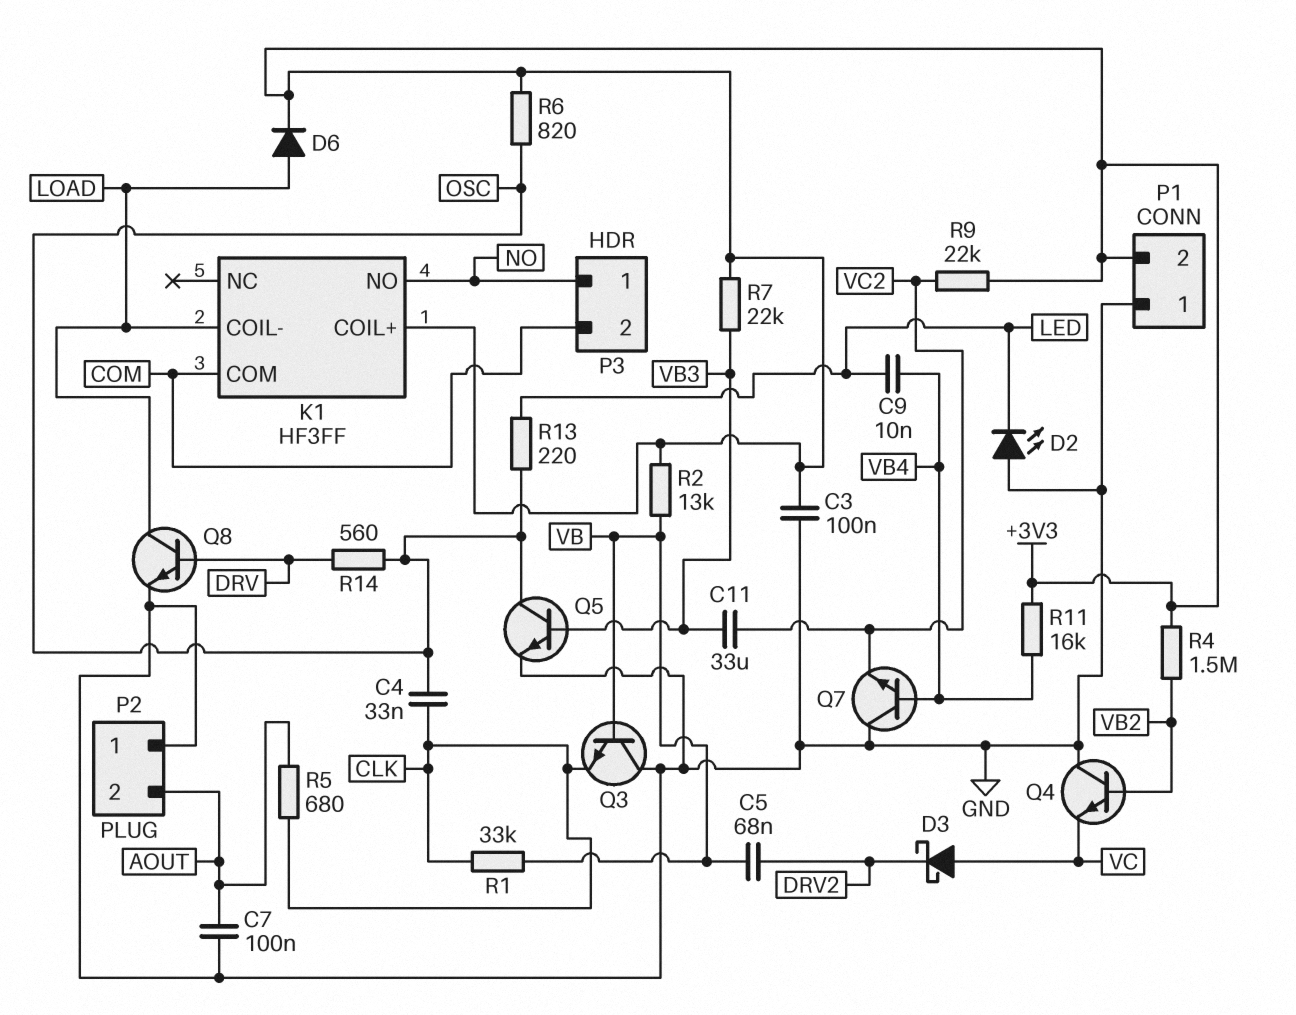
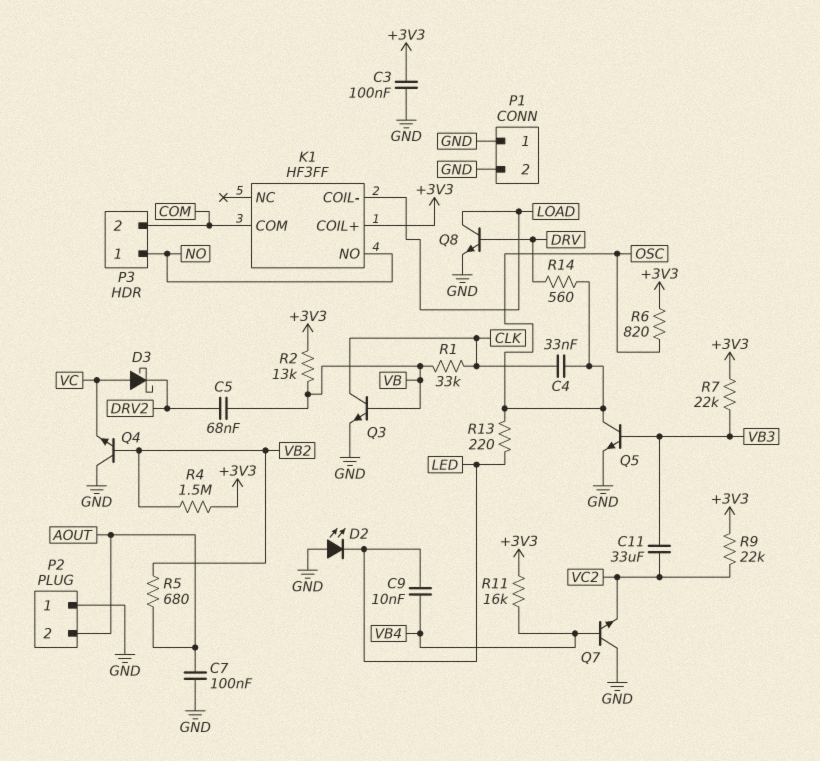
D6: diode (A LOAD, K +3V3) -> none
P1 pin 2: +3V3 -> GND
Q3: NPN (B VB, C GND, E CLK) -> NPN (B VB, C CLK, E GND)
R5: 680 (AOUT, CLK) -> 680 (AOUT, VB2)

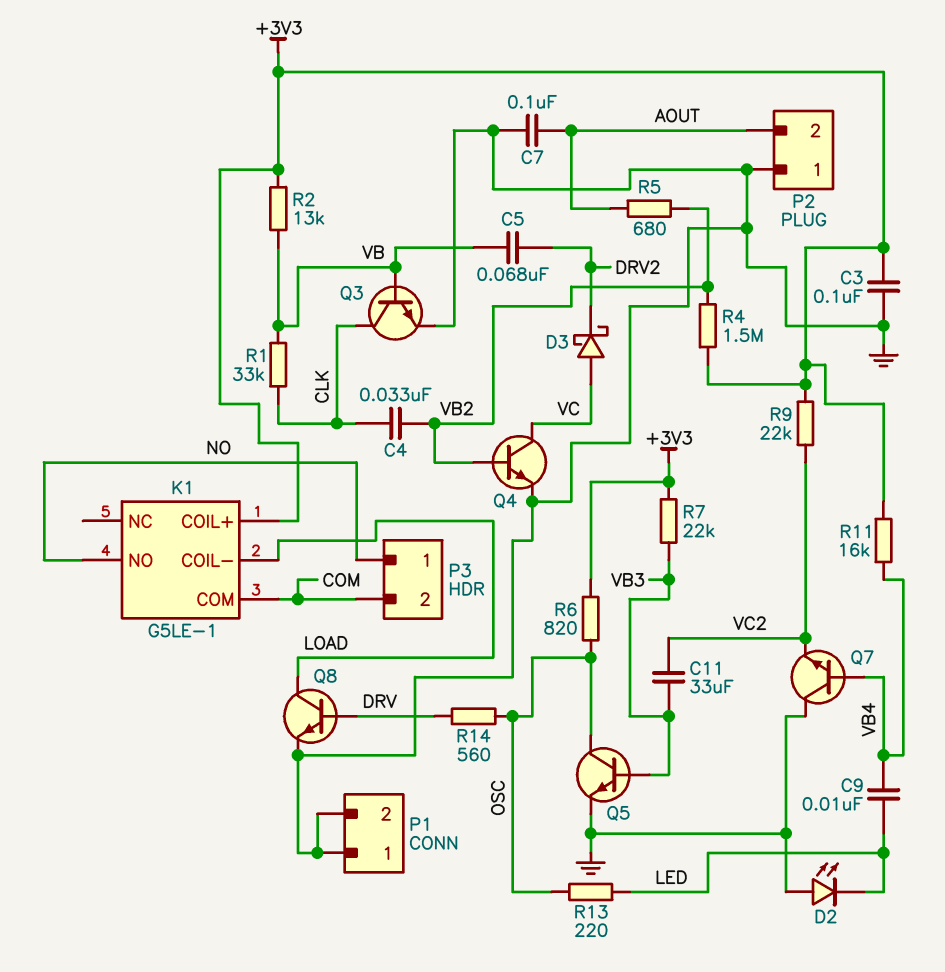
C4: 33nF (CLK, OSC) -> 33nF (CLK, VB2)
K1: HF3FF -> G5LE-1
Q4: NPN (B VB2, C GND, E VC) -> NPN (B VB2, C VC, E GND)

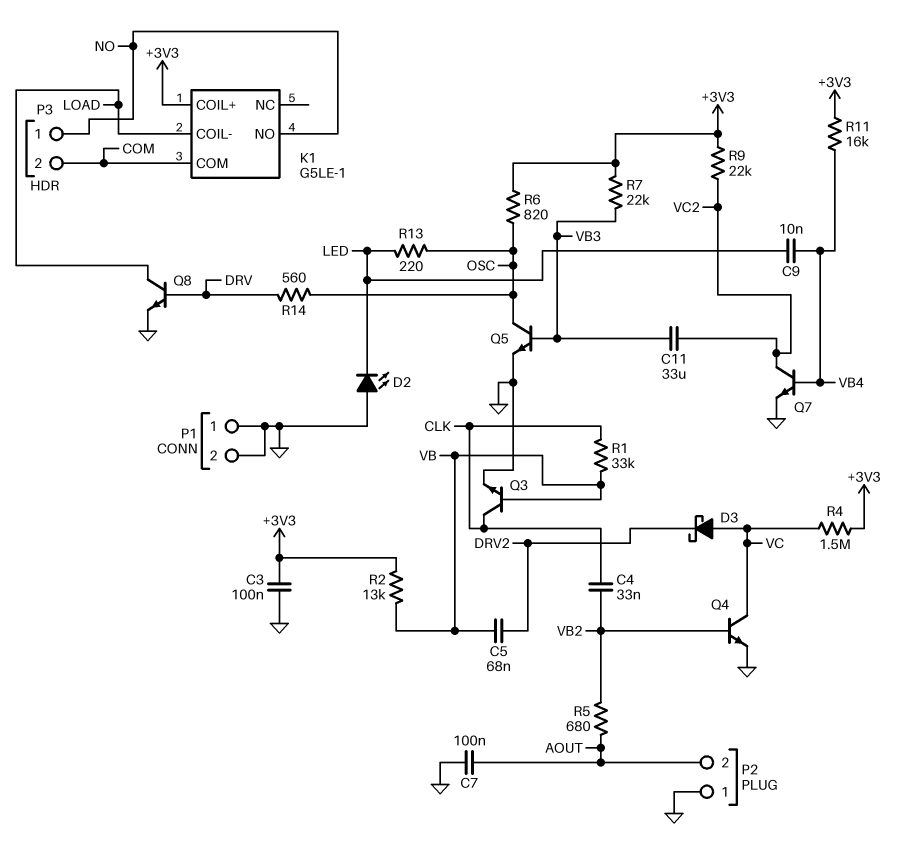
Q7: NPN (B VB4, C GND, E VC2) -> NPN (B VB4, C VC2, E GND)
R4: 1.5M (+3V3, VB2) -> 1.5M (+3V3, VC)

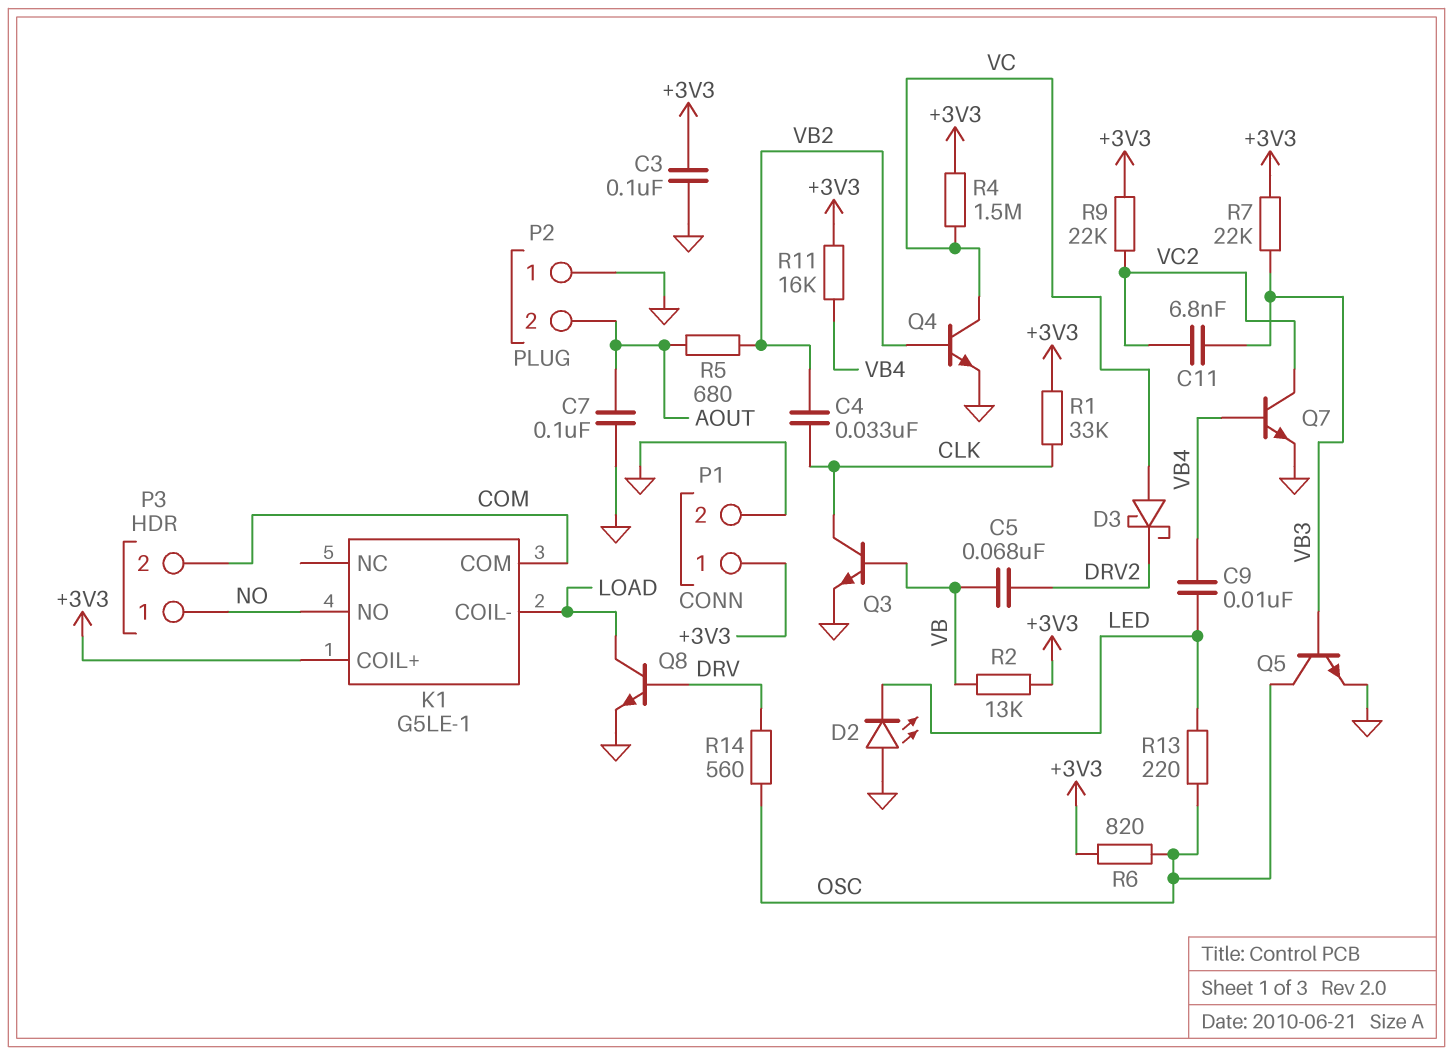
C11: 33uF (VB3, VC2) -> 6.8nF (VB3, VC2)
P1 pin 1: GND -> +3V3
R1: 33k (CLK, VB) -> 33k (+3V3, CLK)

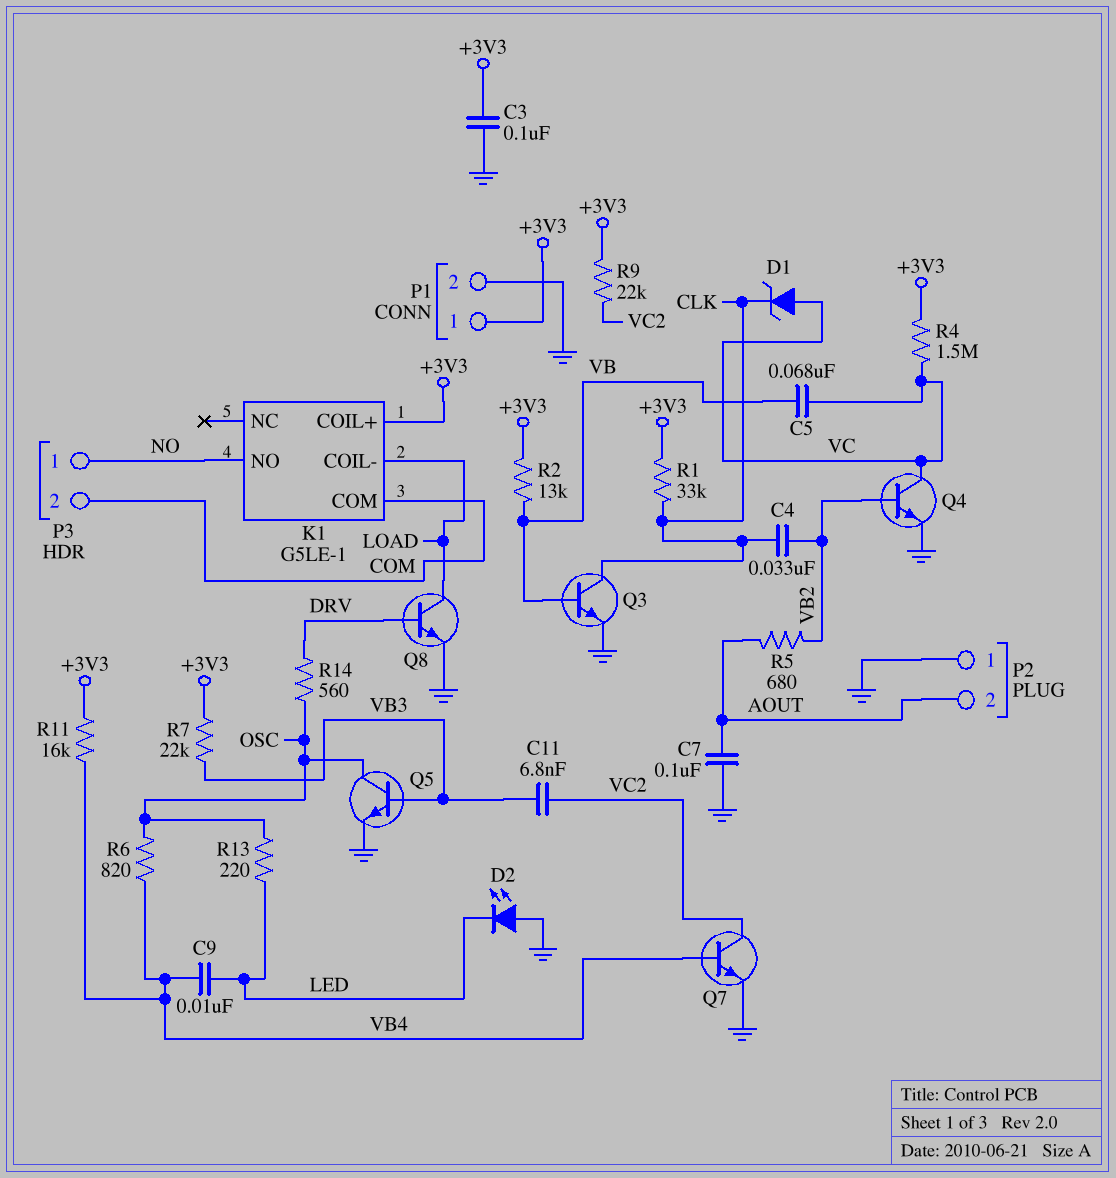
C5: 68nF (DRV2, VB) -> 68nF (VB, VC)
D1: none -> zener (A VC, K CLK)
D3: schottky (A VC, K DRV2) -> none
R6: 820 (+3V3, OSC) -> 820 (OSC, VB4)

